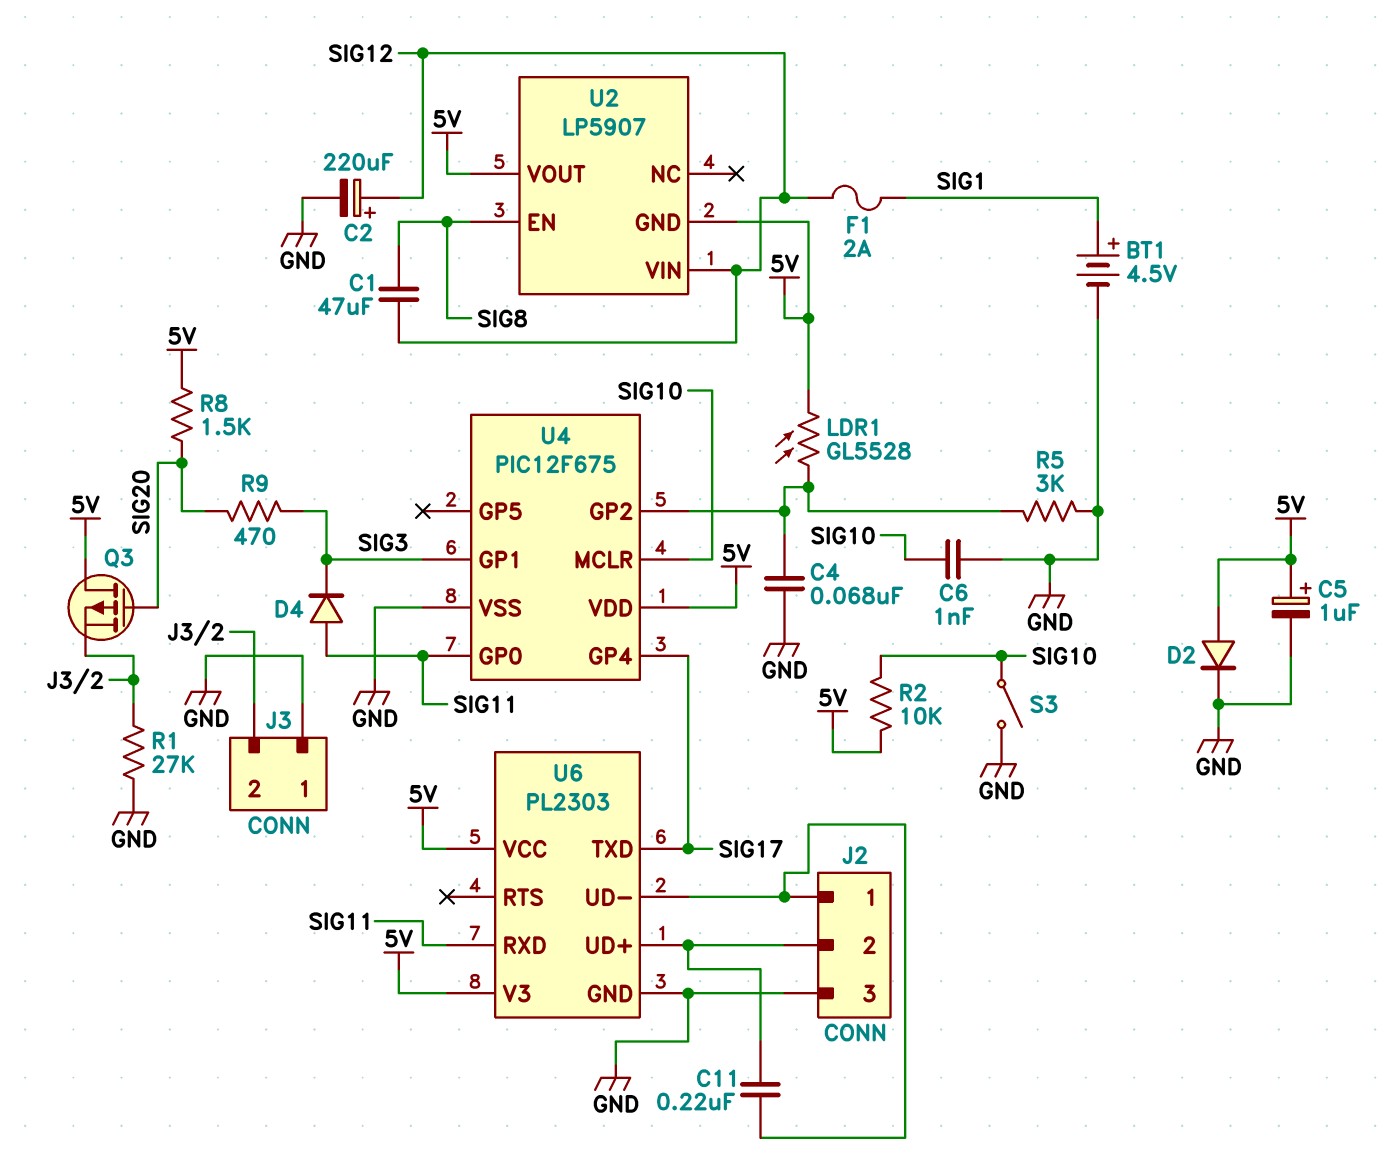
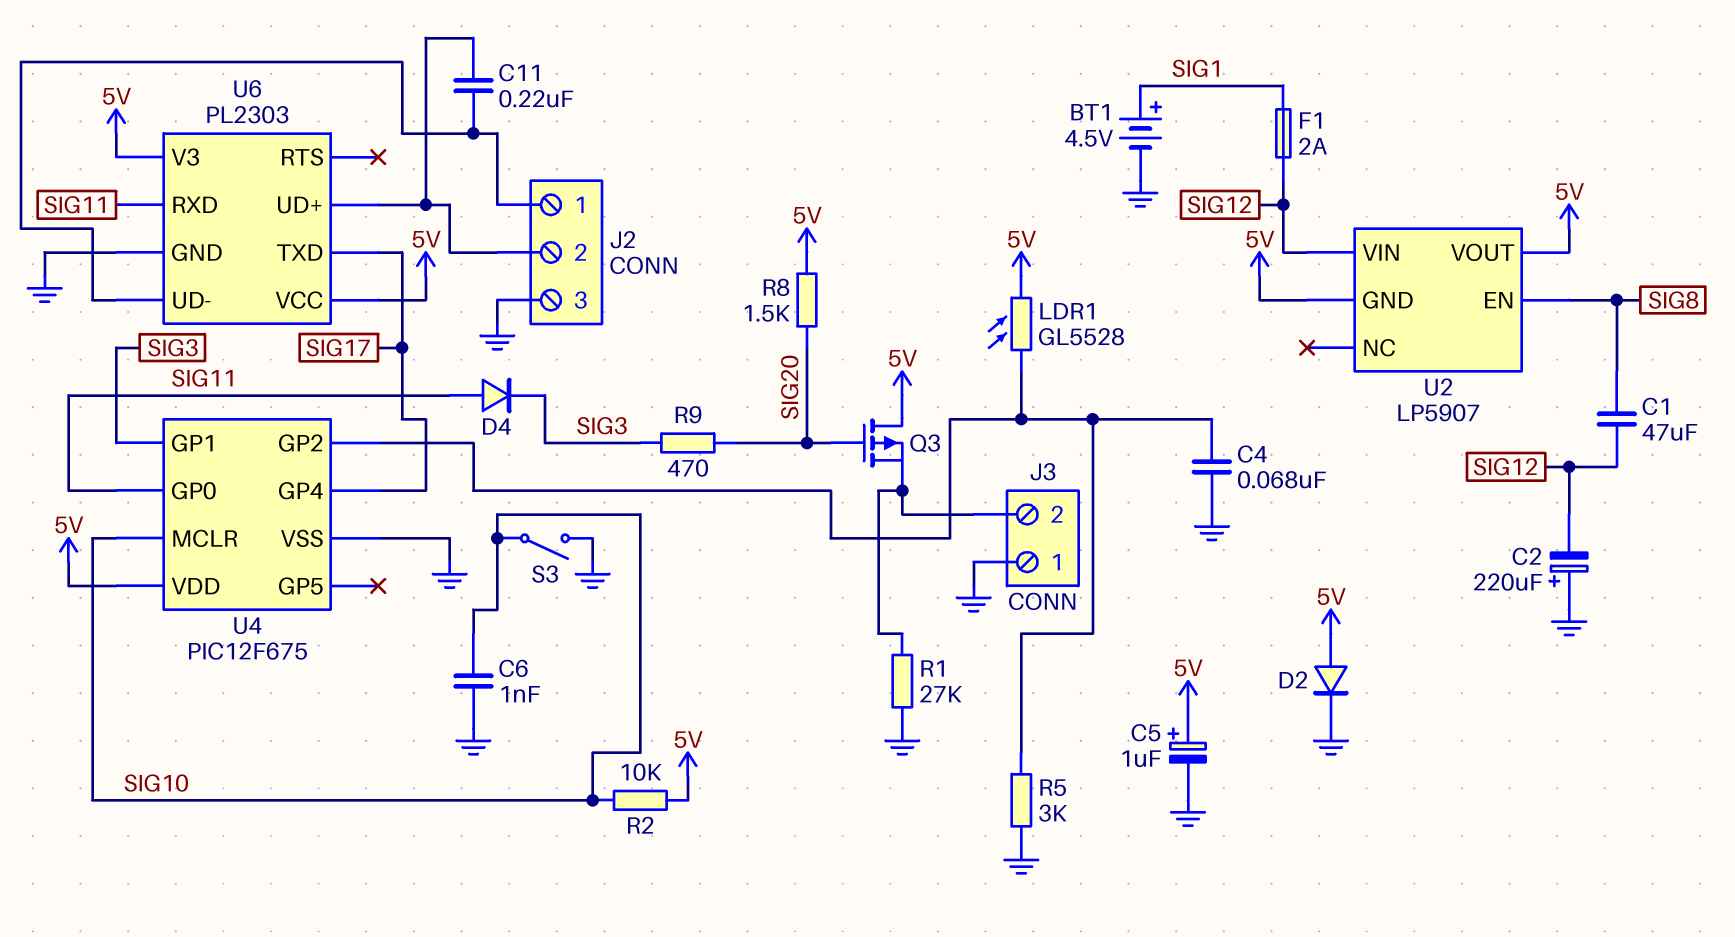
C2: 220uF (plus SIG12, minus GND) -> 220uF (plus GND, minus SIG12)

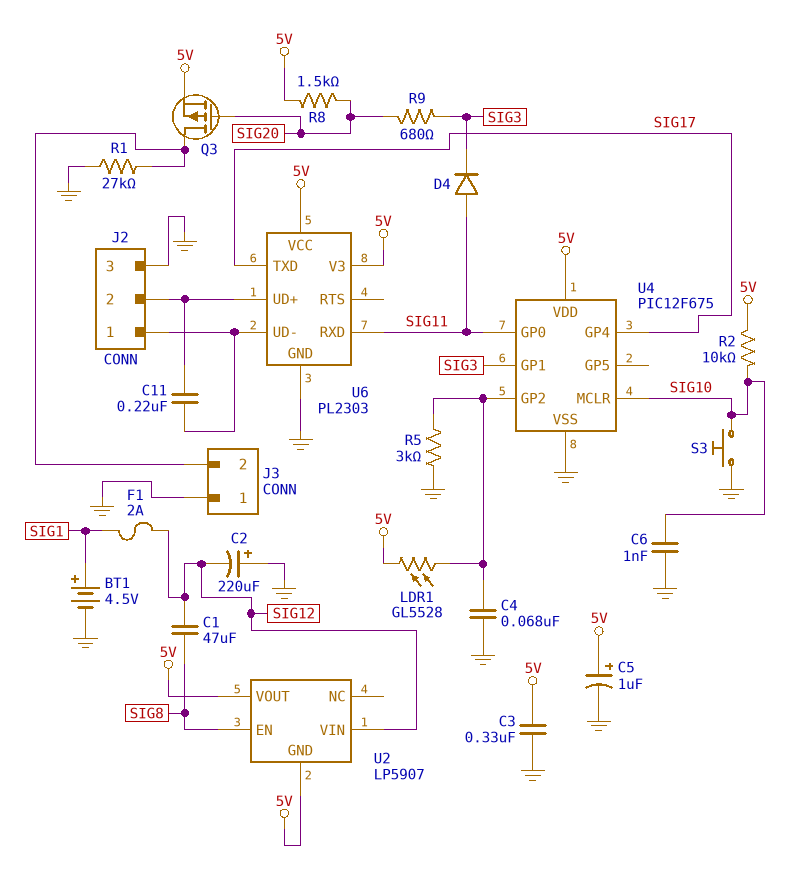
C3: none -> 330nF (5V, GND)
D2: diode (A 5V, K GND) -> none
Q3: PMOS (G SIG20, D 5V, S J3/2) -> PMOS (G SIG20, D J3/2, S 5V)
R9: 470 (SIG3, SIG20) -> 680 (SIG3, SIG20)
S3: switch (GND, SIG10) -> button (GND, SIG10)

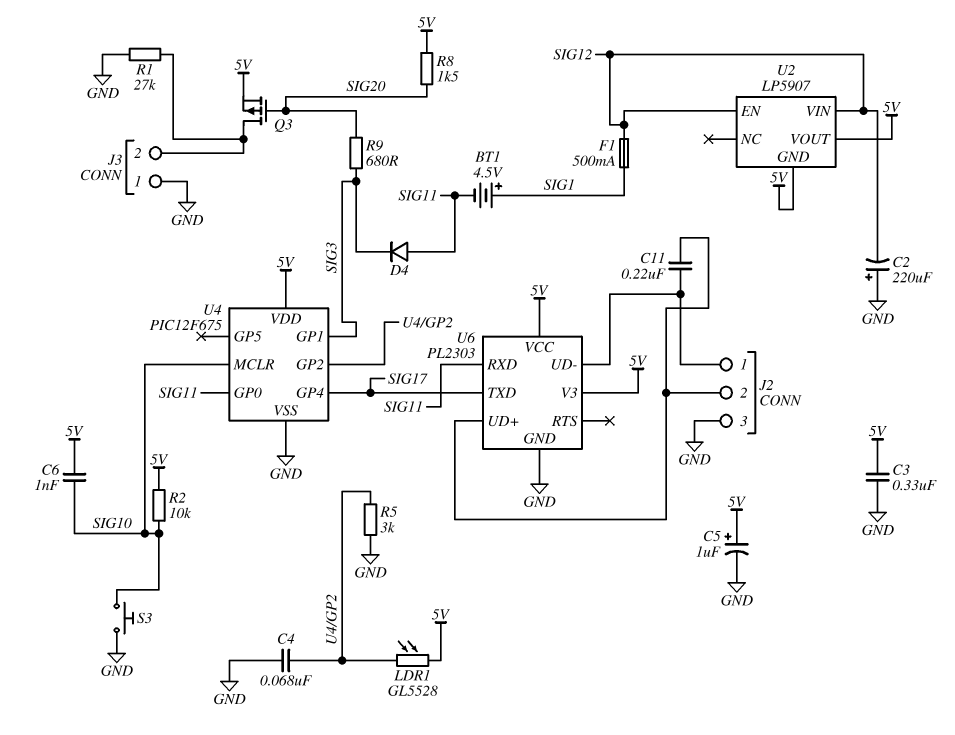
BT1: 4.5V (plus SIG1, minus GND) -> 4.5V (plus SIG1, minus SIG11)
C1: 47uF (SIG8, SIG12) -> none
C6: 1nF (GND, SIG10) -> 1nF (5V, SIG10)
F1: 2A (SIG1, SIG12) -> 500mA (SIG1, SIG12)
U2 pin EN: SIG8 -> SIG12

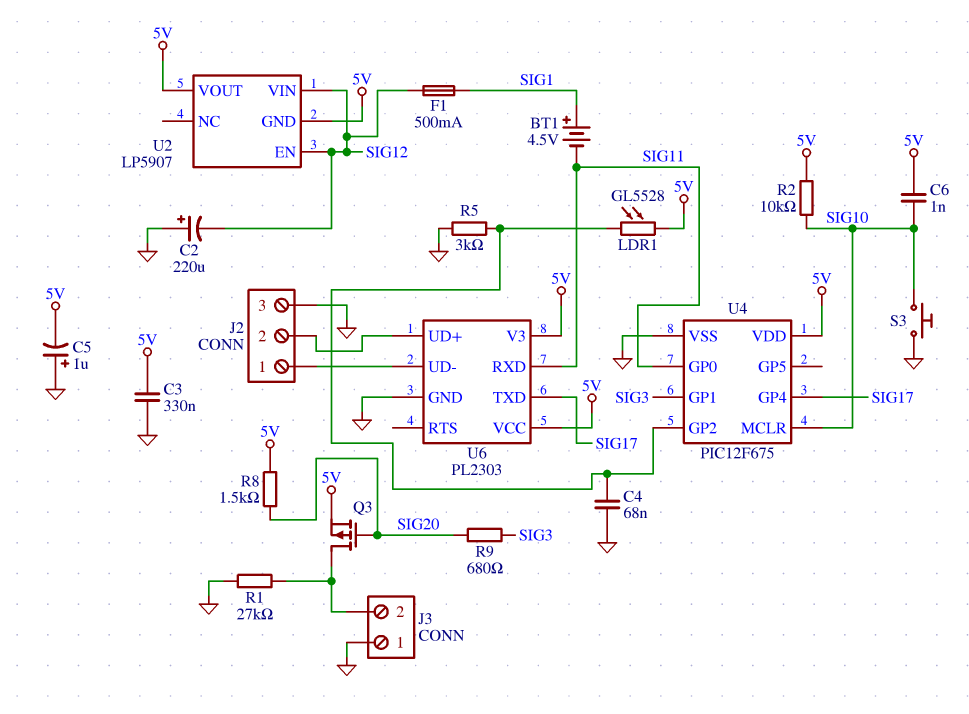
C5: 1uF (plus 5V, minus GND) -> 1uF (plus GND, minus 5V)
C11: 220nF (J2/1, J2/2) -> none
D4: diode (A SIG11, K SIG3) -> none

